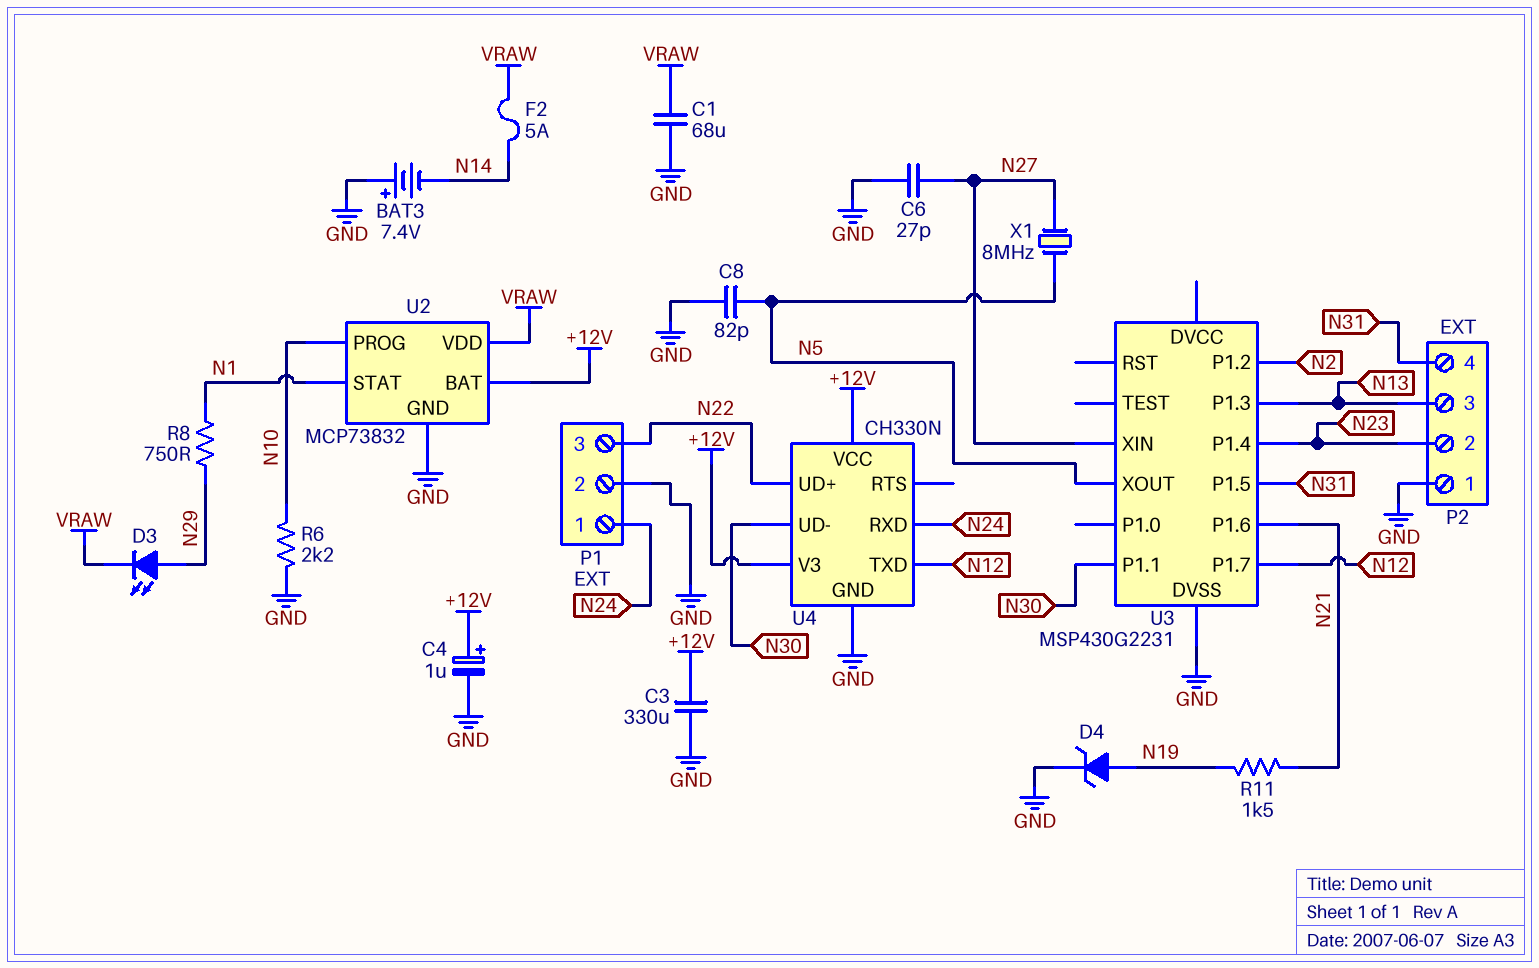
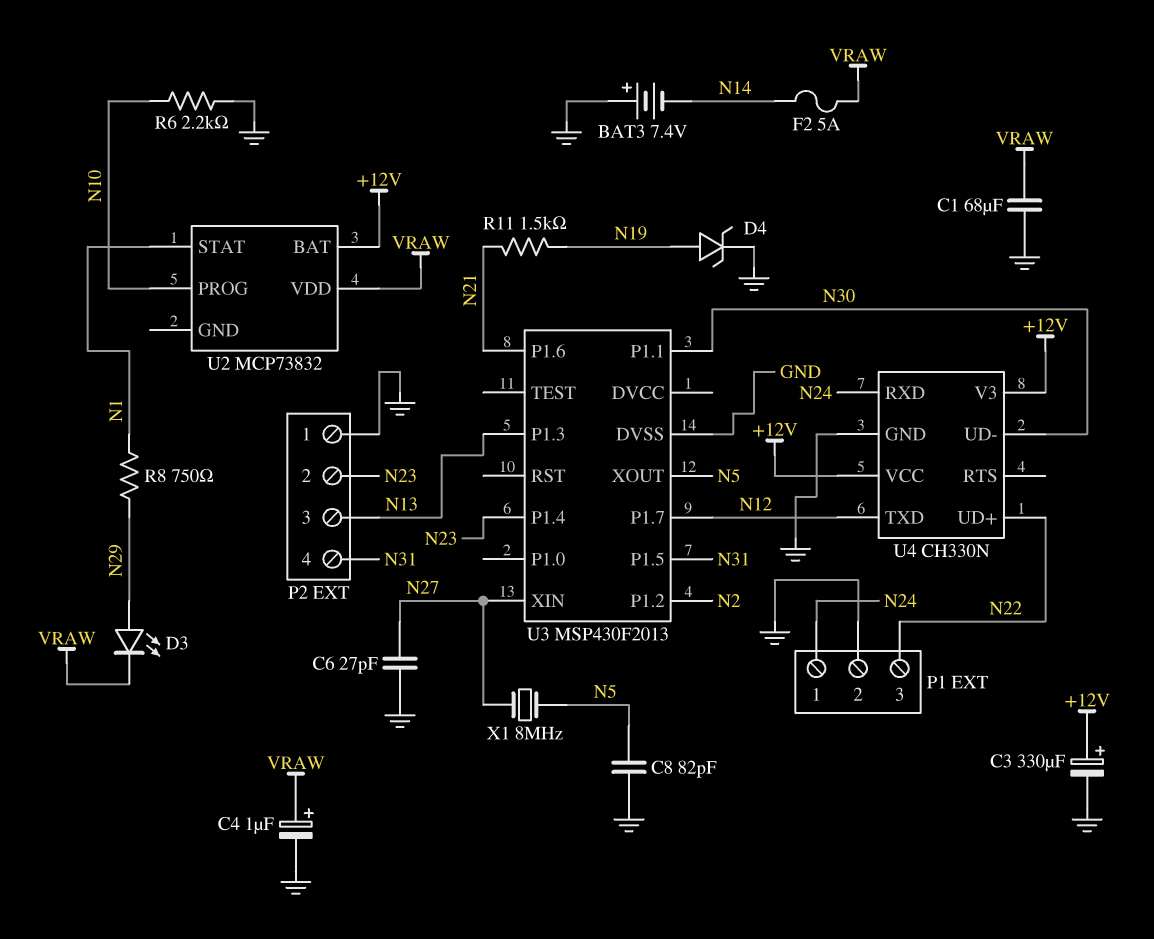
C3: 330uF (+12V, GND) -> 330uF (plus +12V, minus GND)
C4: 1uF (plus +12V, minus GND) -> 1uF (plus VRAW, minus GND)
U2 pin GND: GND -> none
U3: MSP430G2231 -> MSP430F2013

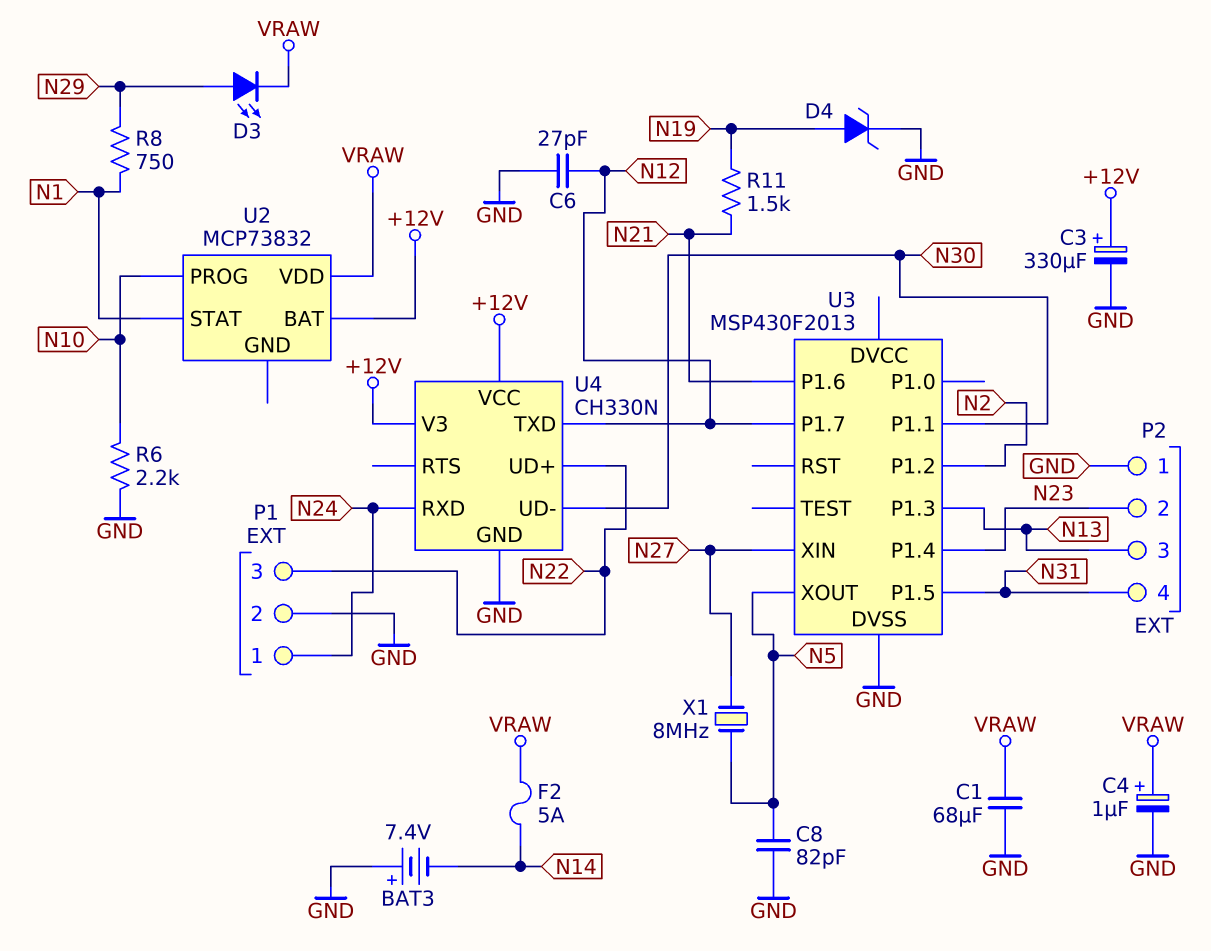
C6: 27pF (GND, N27) -> 27pF (GND, N12)

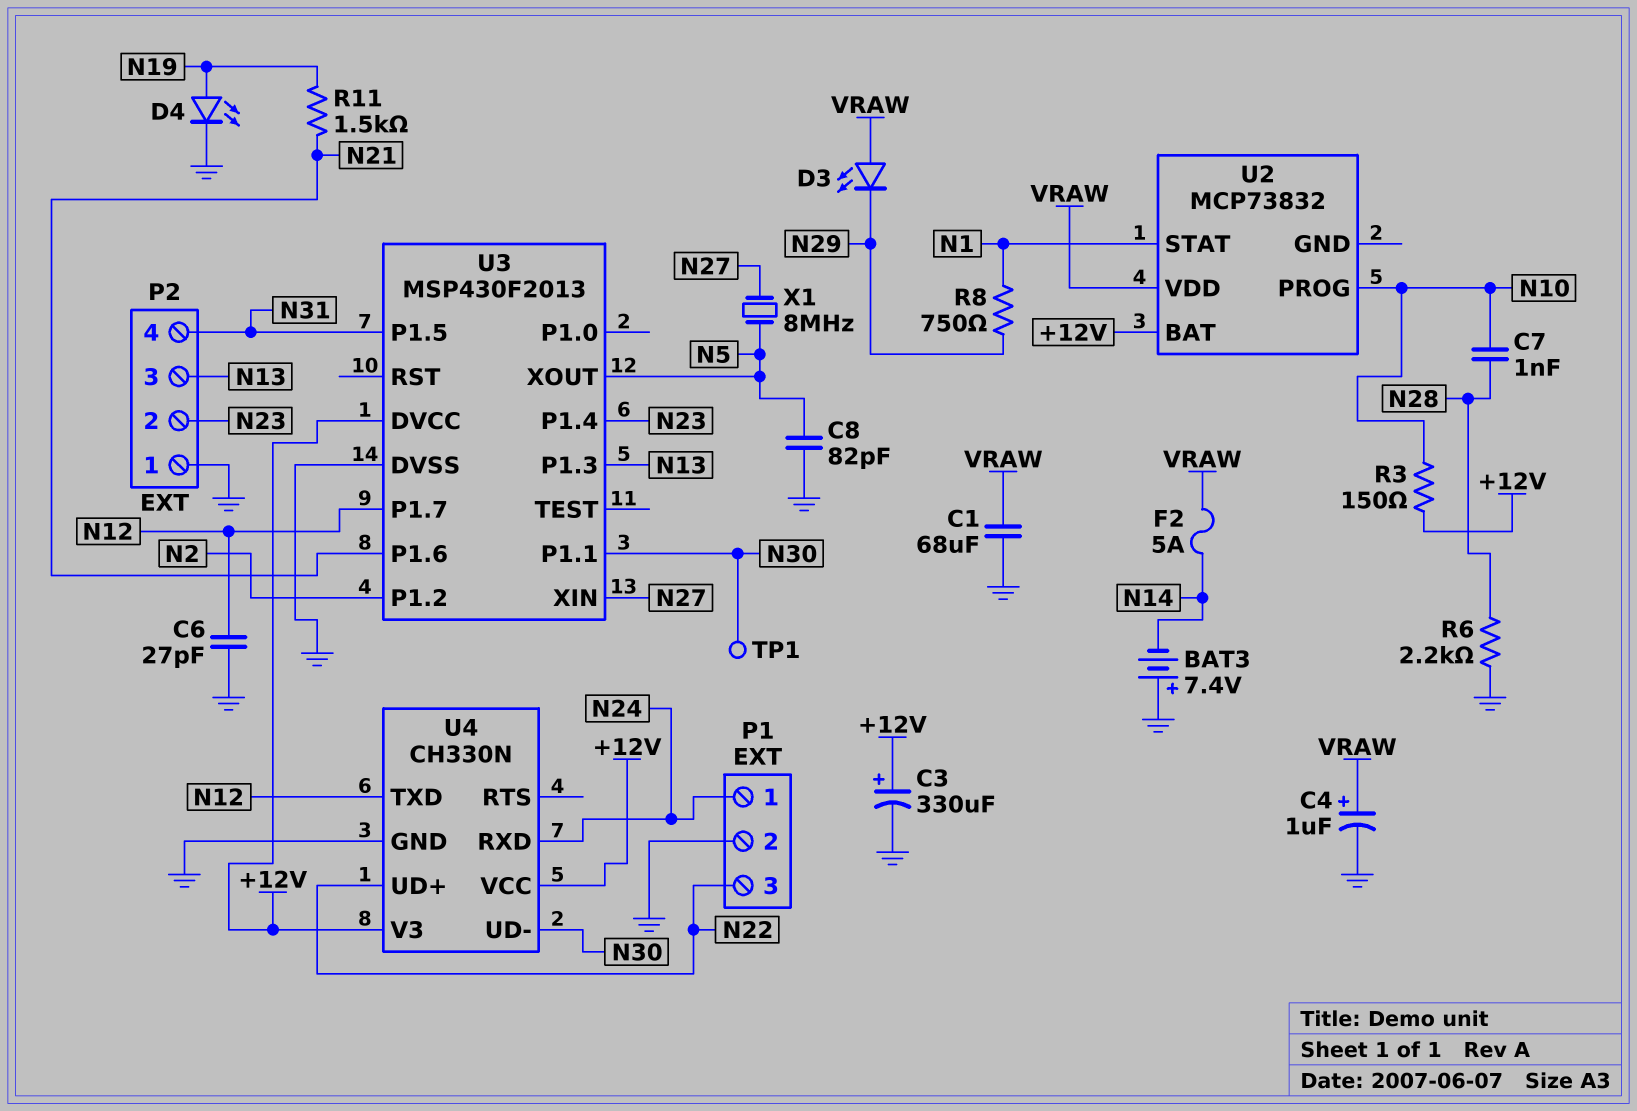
C7: none -> 1nF (N10, N28)
D3: LED (A N29, K VRAW) -> LED (A VRAW, K N29)
D4: zener (A N19, K GND) -> LED (A N19, K GND)
R3: none -> 150 (+12V, N10)
R6: 2.2k (GND, N10) -> 2.2k (GND, N28)
TP1: none -> test point (N30)
U3 pin DVCC: none -> +12V

